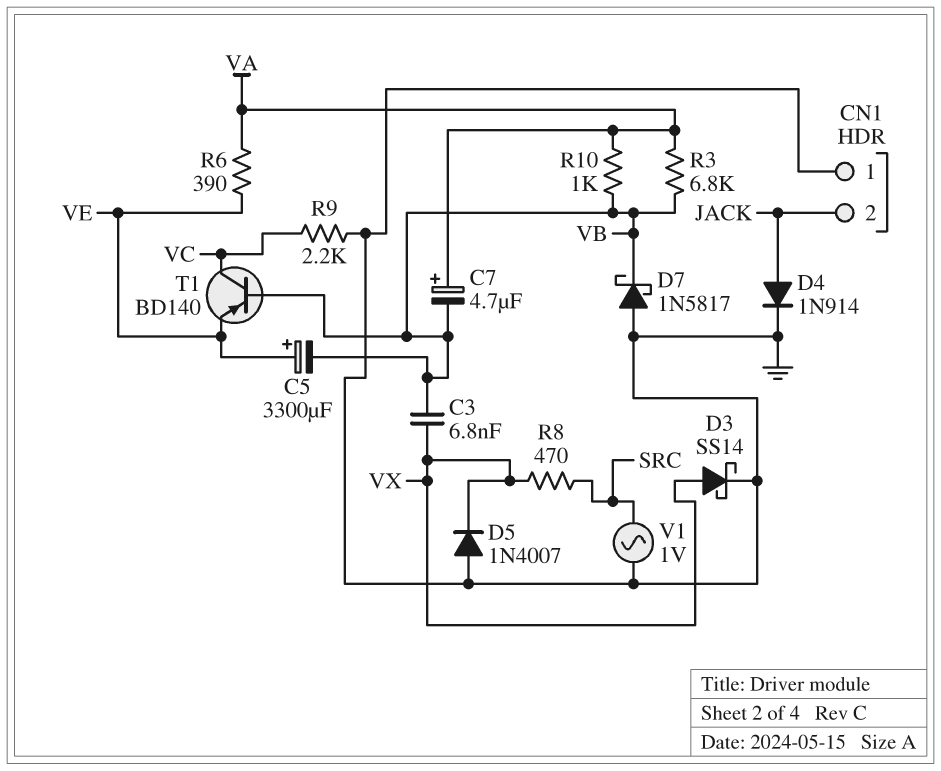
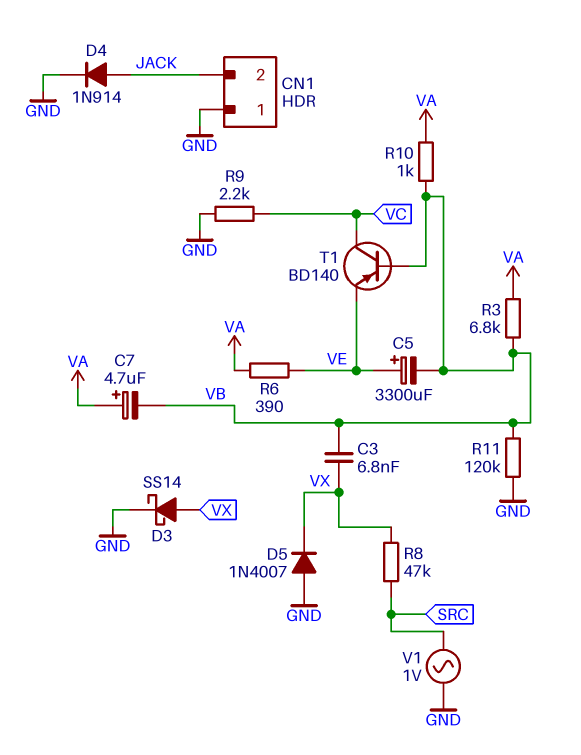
D7: schottky 1N5817 (A GND, K VB) -> none
R8: 470 (SRC, VX) -> 47k (SRC, VX)
R11: none -> 120k (GND, VB)

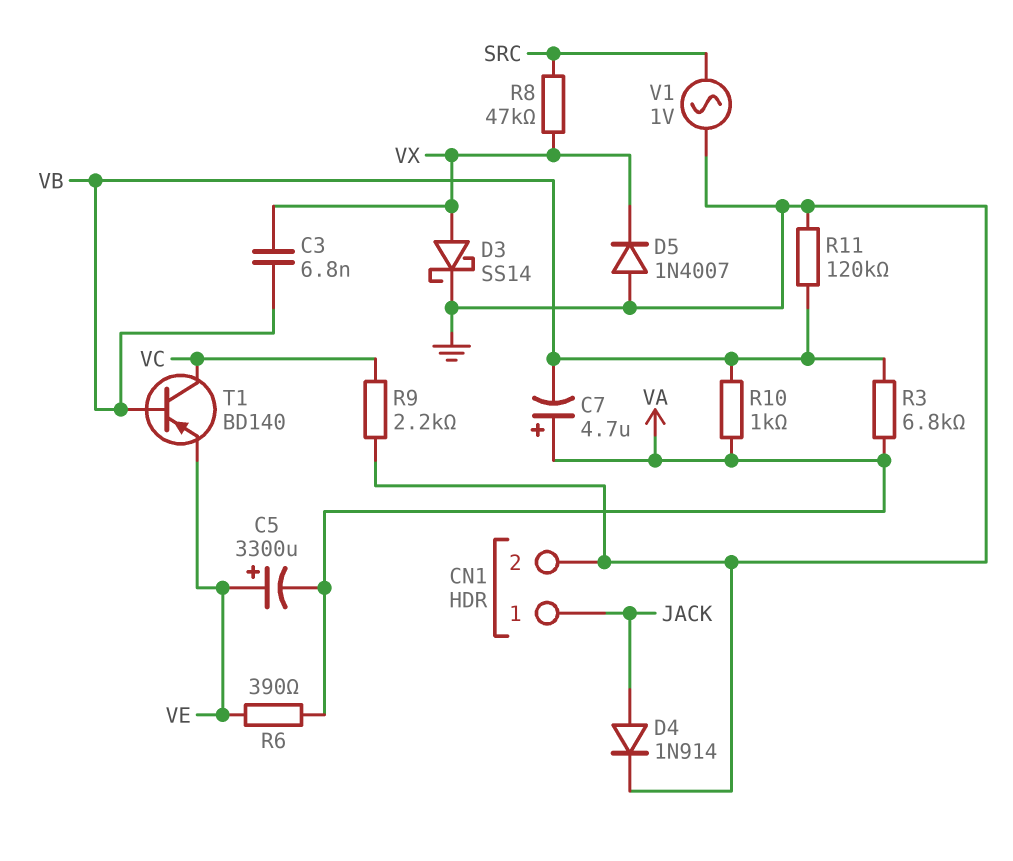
C5: 3300uF (plus VE, minus VB) -> 3300uF (plus VE, minus VA)
CN1 pin 1: GND -> JACK
CN1 pin 2: JACK -> GND

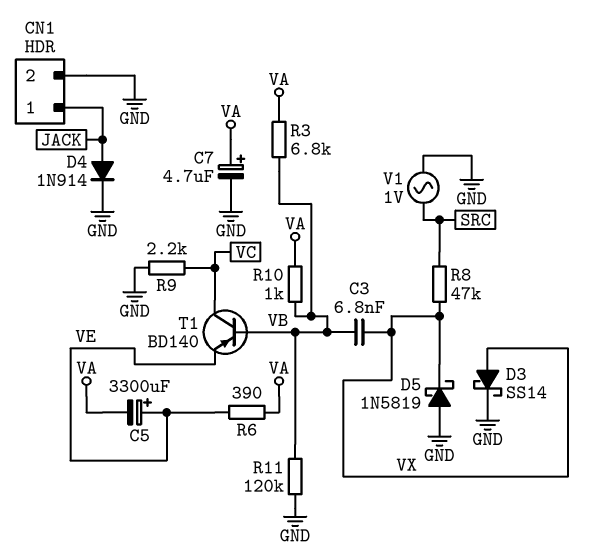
C7: 4.7uF (plus VA, minus VB) -> 4.7uF (plus VA, minus GND)
D5: diode 1N4007 (A GND, K VX) -> schottky 1N5819 (A GND, K VX)

